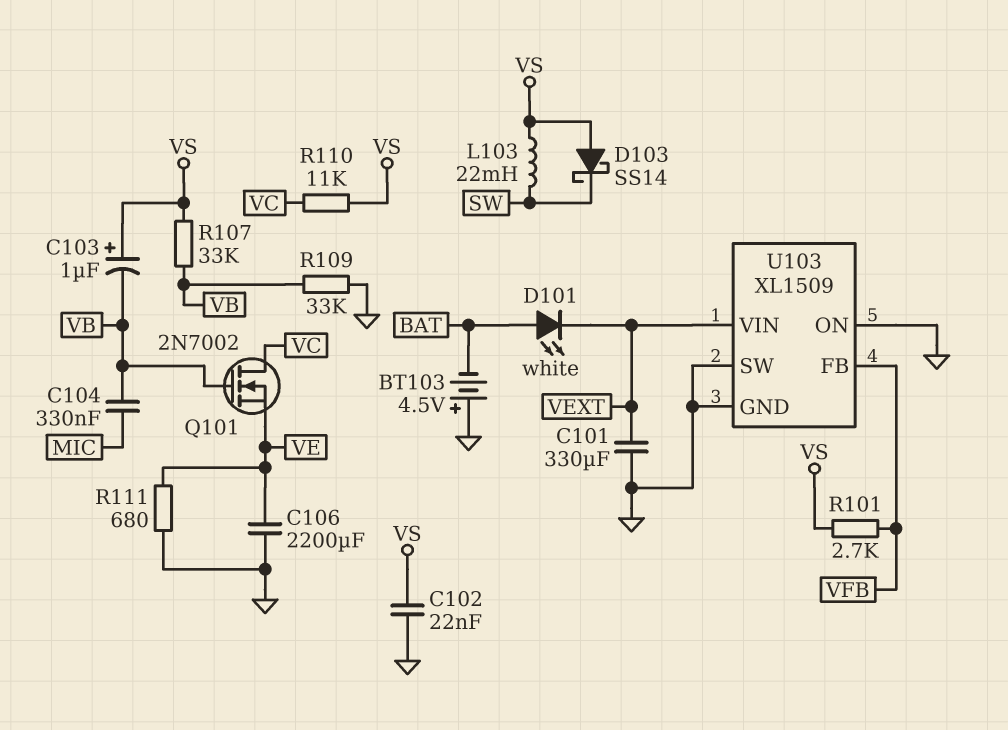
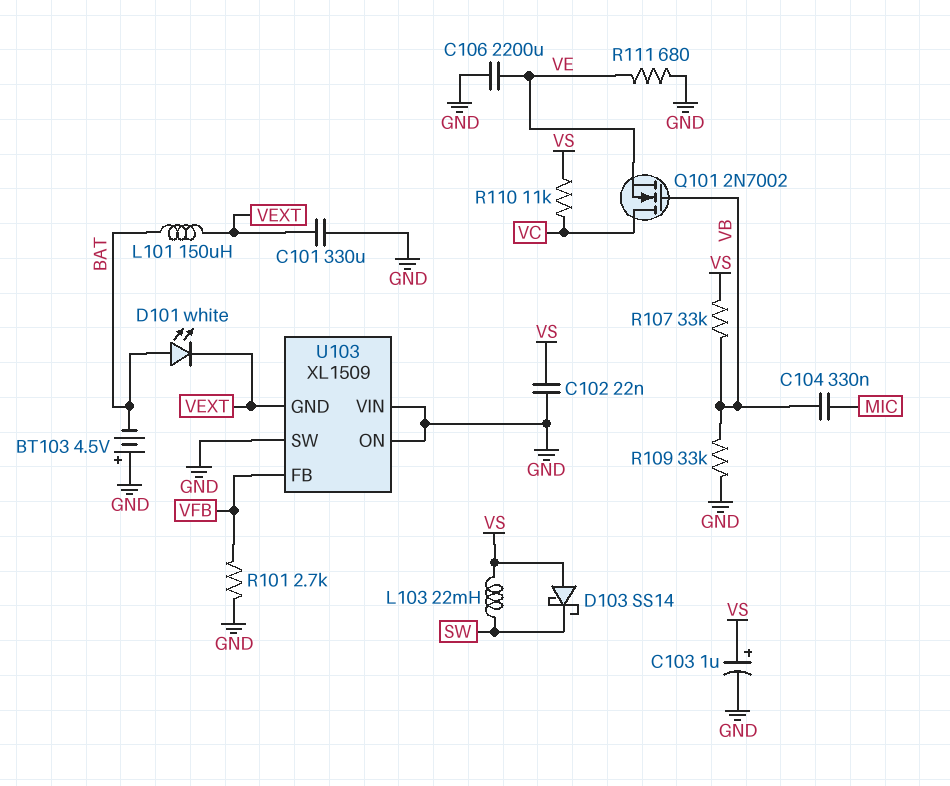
C103: 1uF (plus VS, minus VB) -> 1uF (plus VS, minus GND)
L101: none -> 150uH (BAT, VEXT)
R101: 2.7k (VFB, VS) -> 2.7k (GND, VFB)
U103 pin GND: GND -> VEXT
U103 pin VIN: VEXT -> GND

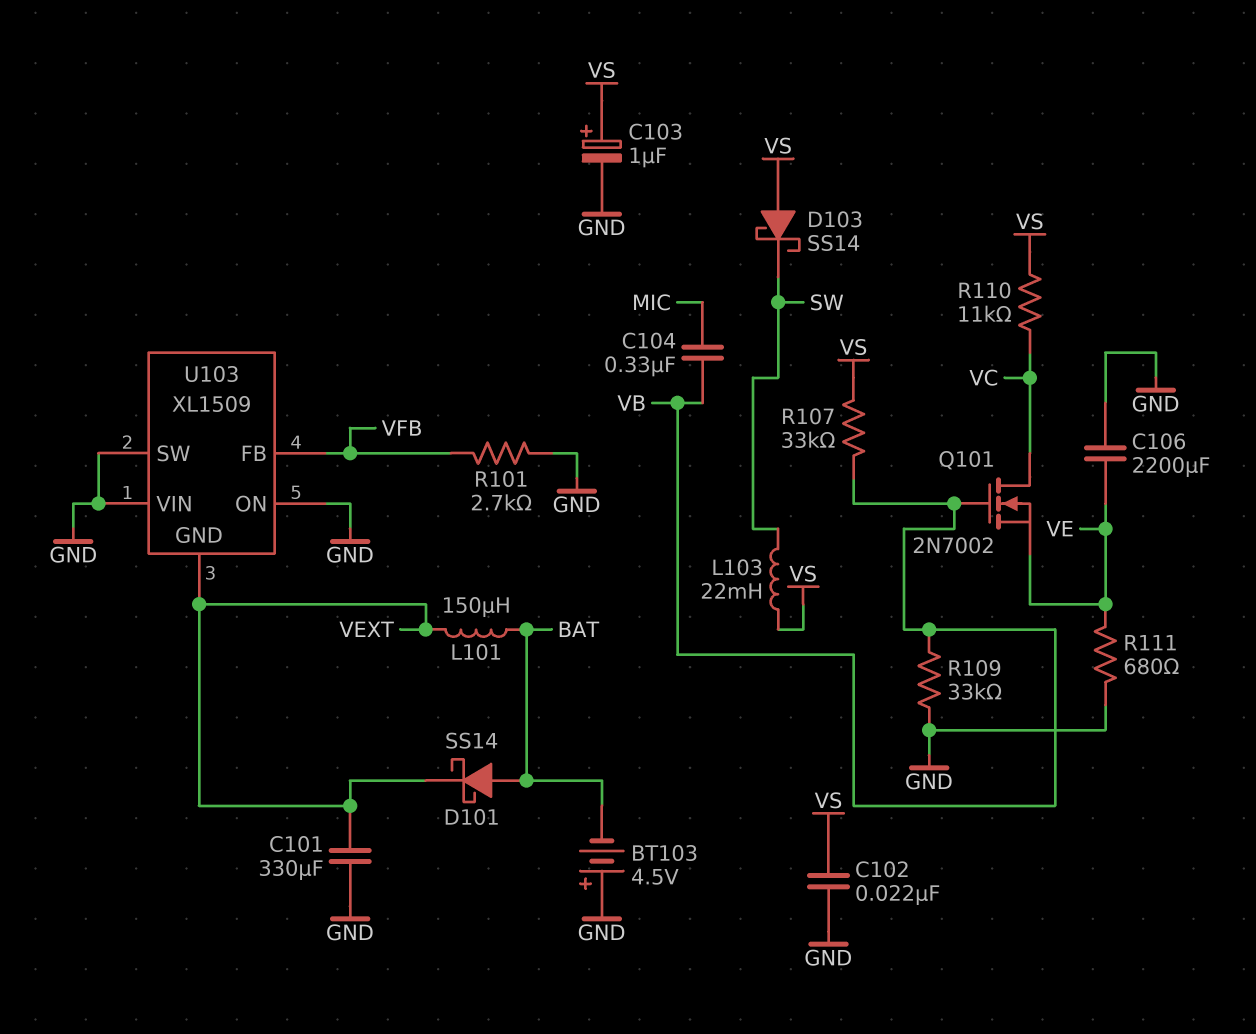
D101: LED white (A BAT, K VEXT) -> schottky SS14 (A BAT, K VEXT)

